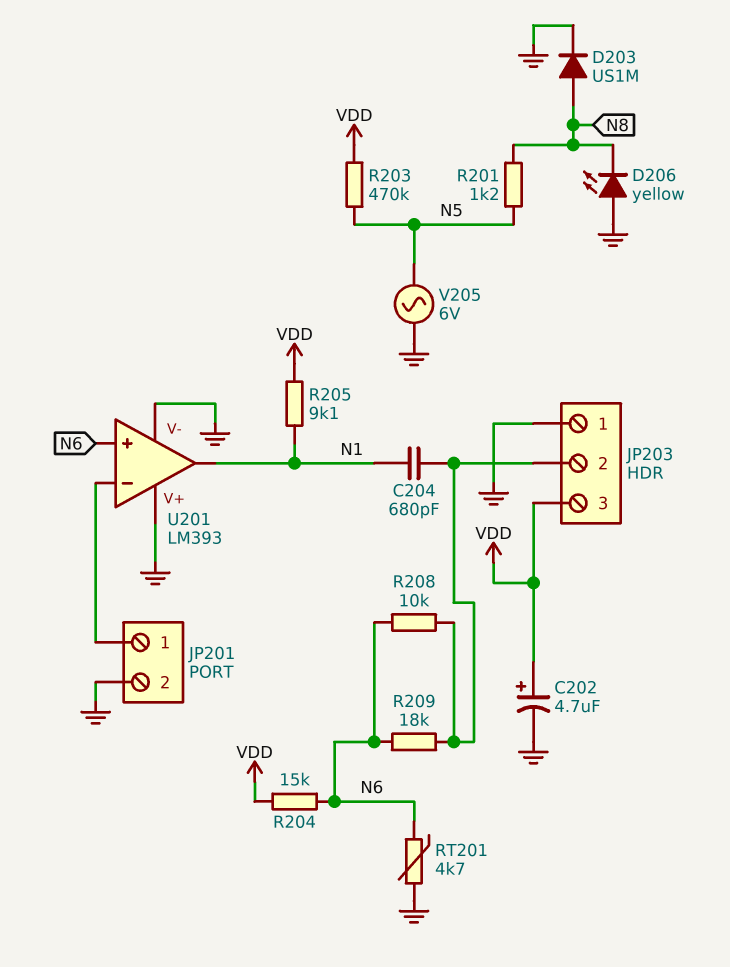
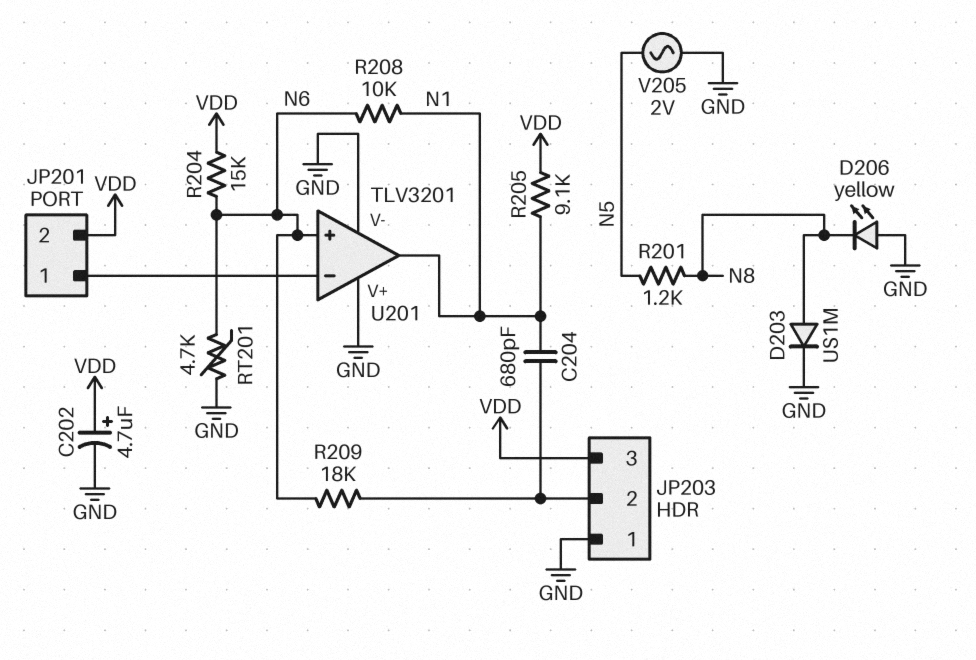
JP201 pin 2: GND -> VDD
R203: 470k (N5, VDD) -> none
R208: 10k (JP203/2, N6) -> 10k (N1, N6)
U201: LM393 -> TLV3201
V205: AC 6V (GND, N5) -> AC 2V (GND, N5)

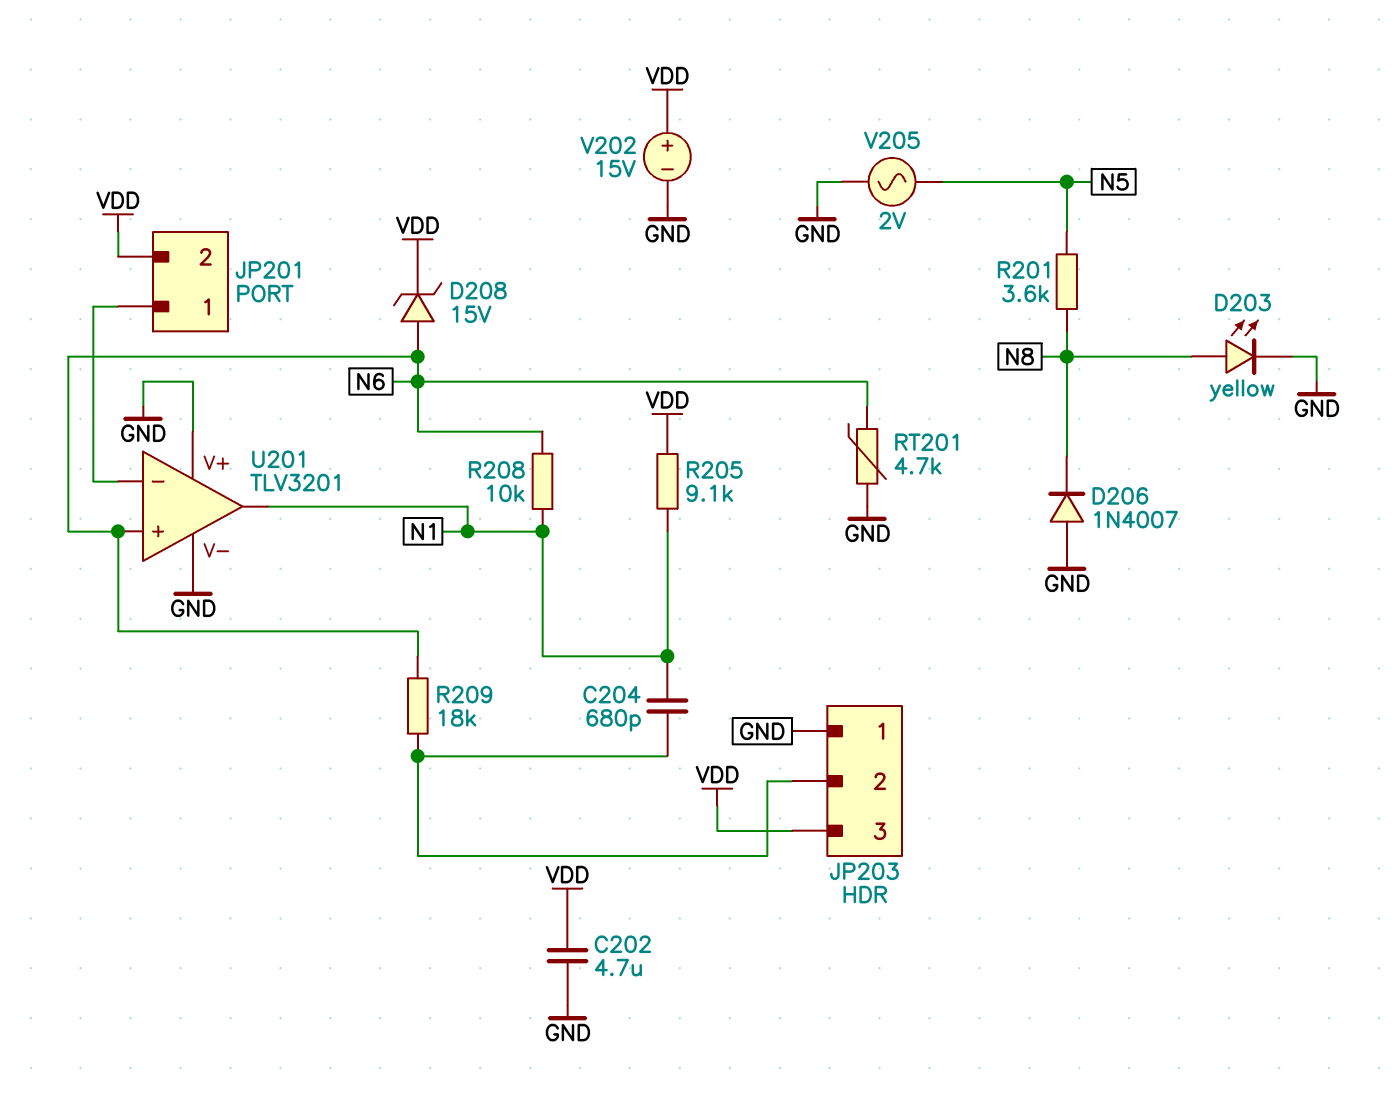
C202: 4.7uF (plus VDD, minus GND) -> 4.7uF (GND, VDD)
D203: diode US1M (A N8, K GND) -> LED yellow (A N8, K GND)
D206: LED yellow (A GND, K N8) -> diode 1N4007 (A GND, K N8)
D208: none -> zener 15V (A N6, K VDD)
R201: 1.2k (N5, N8) -> 3.6k (N5, N8)
R204: 15k (N6, VDD) -> none
V202: none -> 15V (plus VDD, minus GND)

